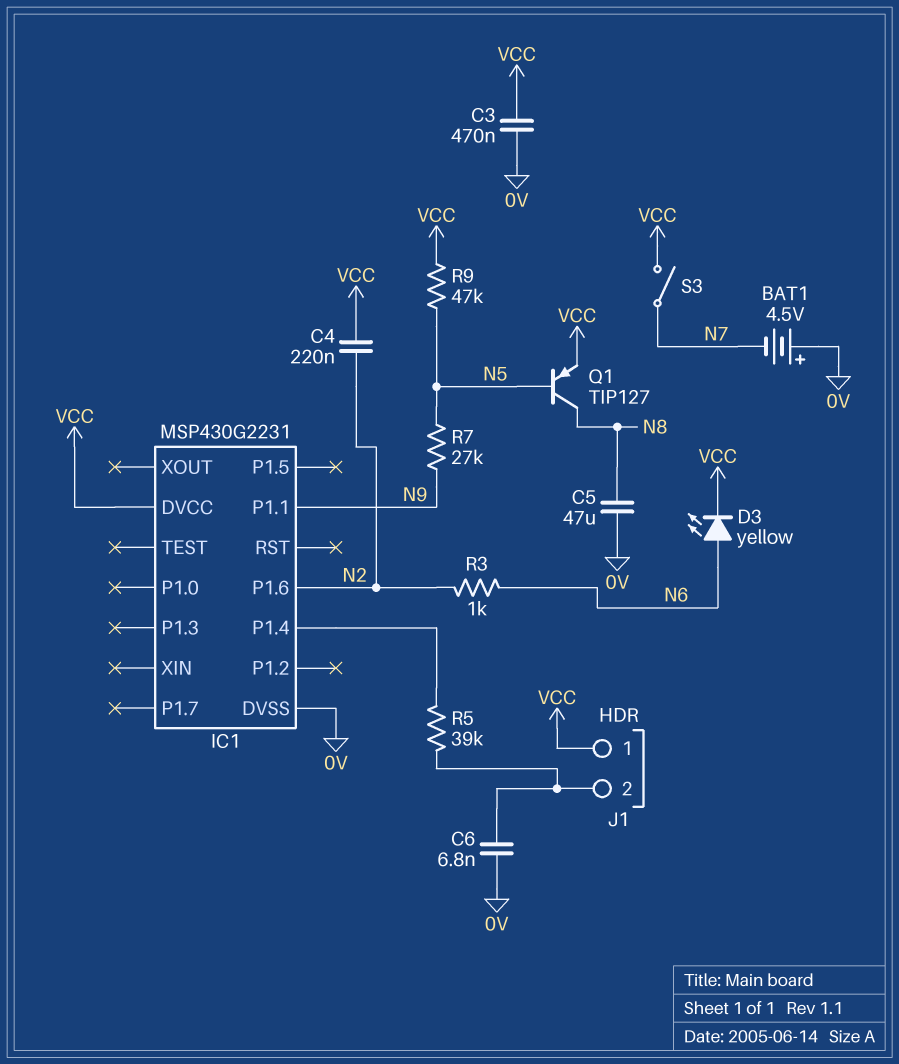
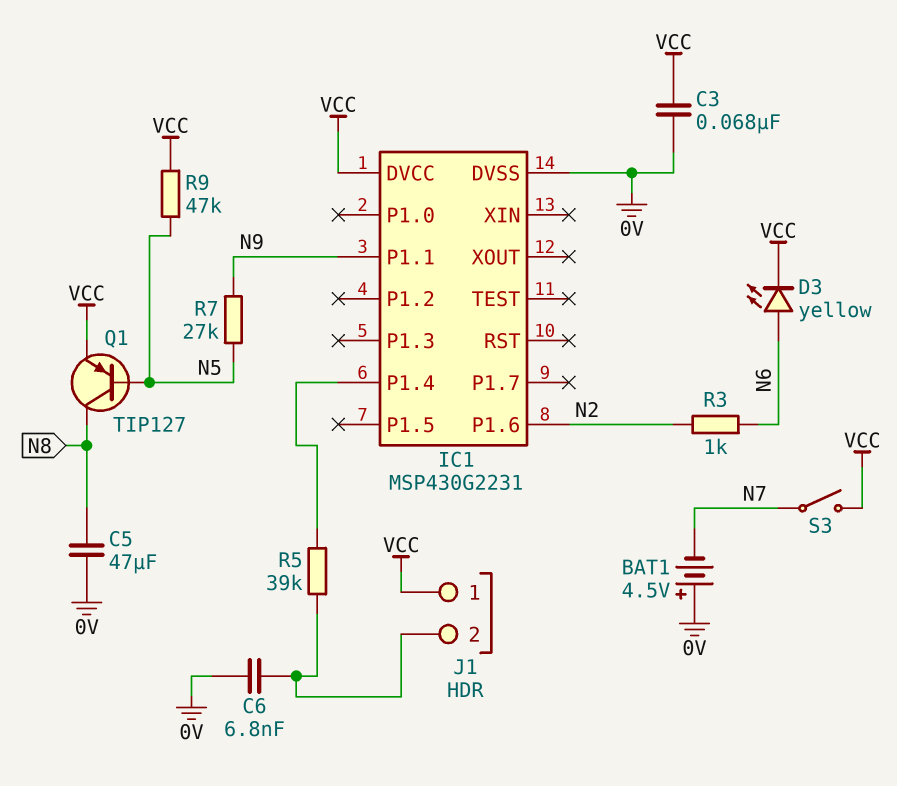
C3: 470nF (0V, VCC) -> 68nF (0V, VCC)
C4: 220nF (N2, VCC) -> none

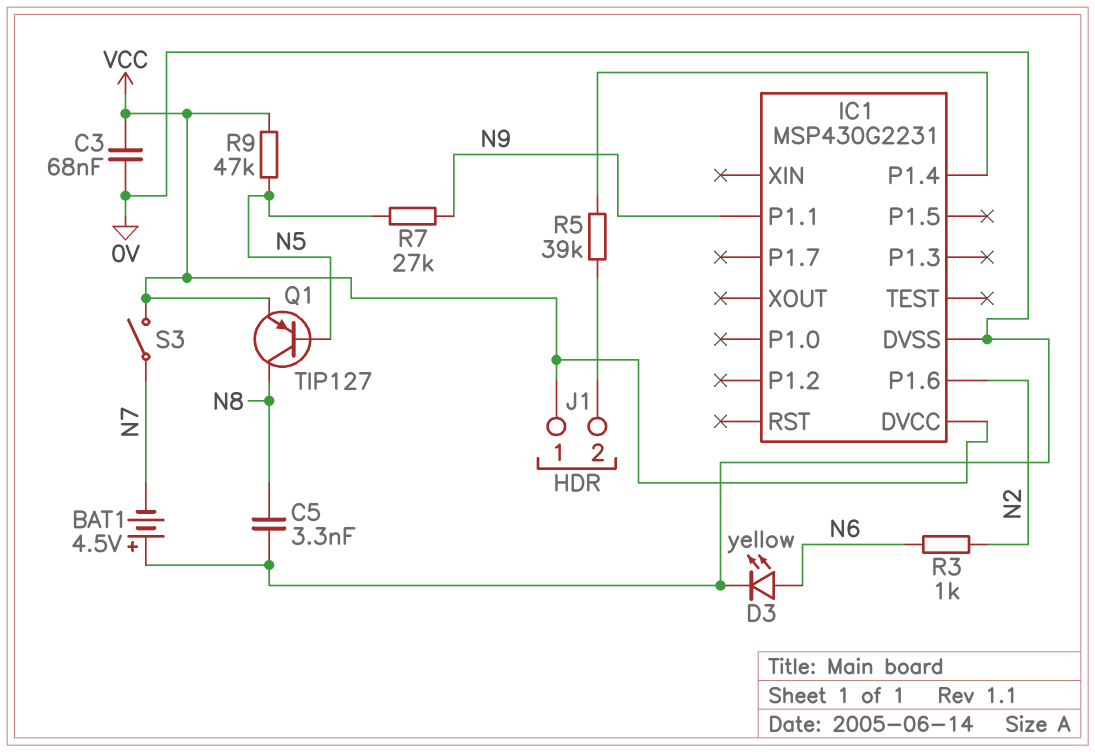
C5: 47uF (0V, N8) -> 3.3nF (0V, N8)
C6: 6.8nF (0V, J1/2) -> none
D3: LED yellow (A N6, K VCC) -> LED yellow (A N6, K 0V)

